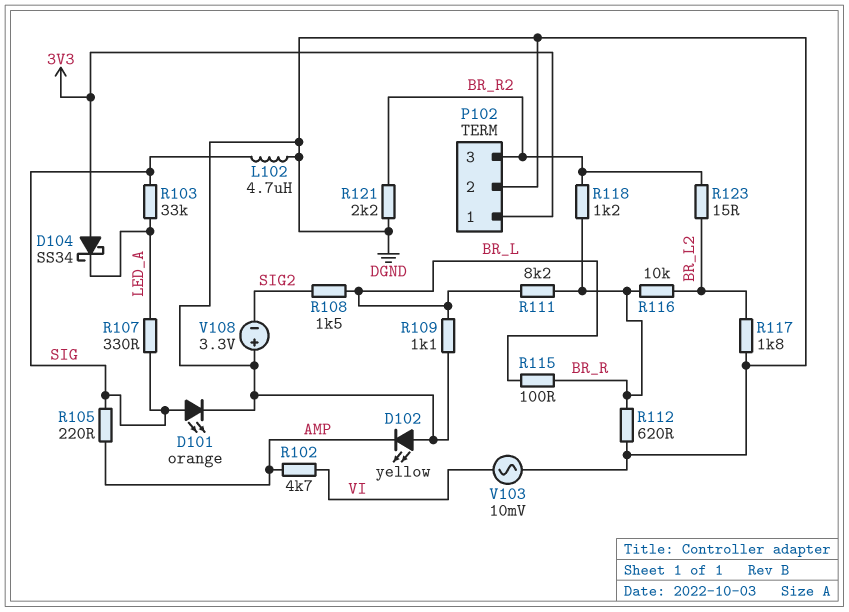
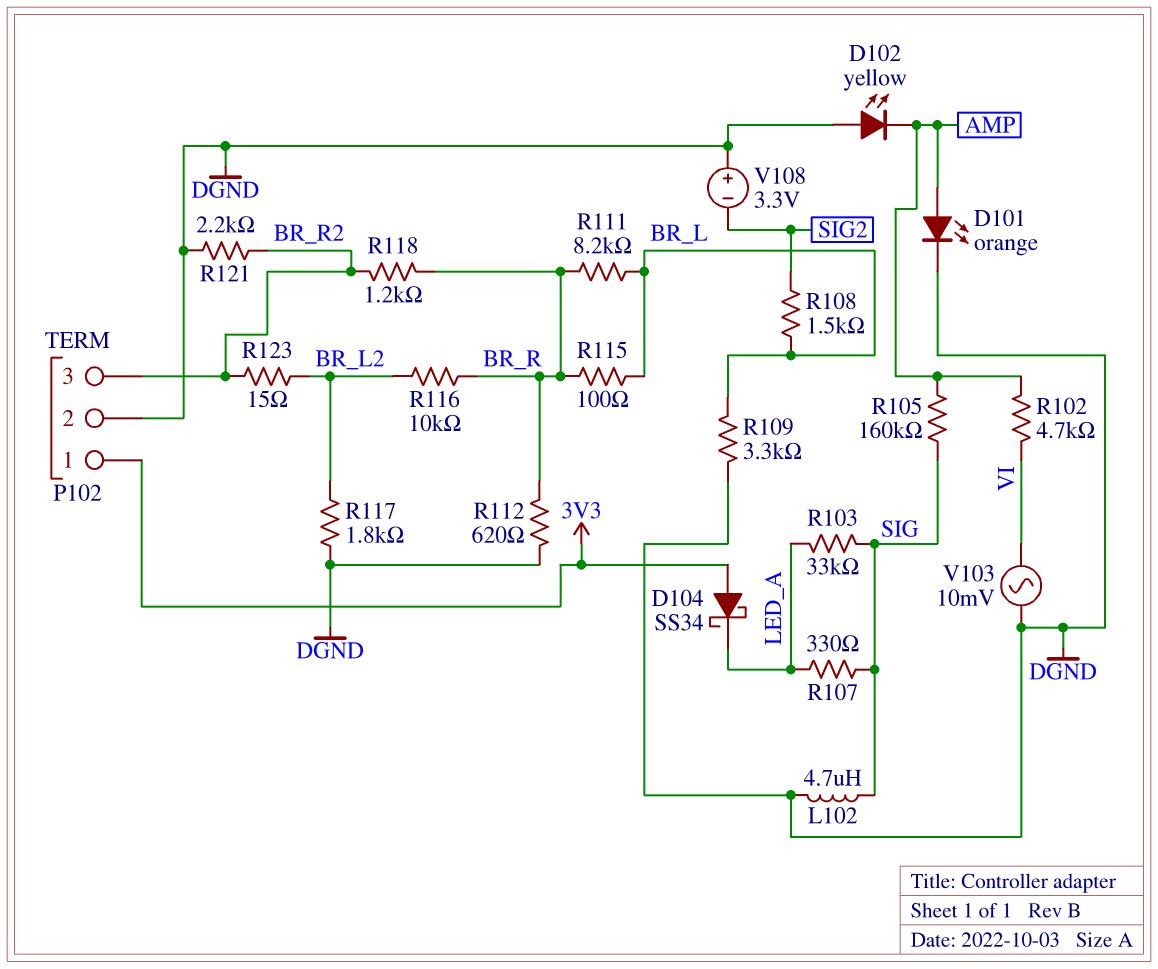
D101: LED orange (A SIG, K DGND) -> LED orange (A AMP, K DGND)
R105: 220 (AMP, SIG) -> 160k (AMP, SIG)
R109: 1.1k (BR_L, DGND) -> 3.3k (BR_L, DGND)

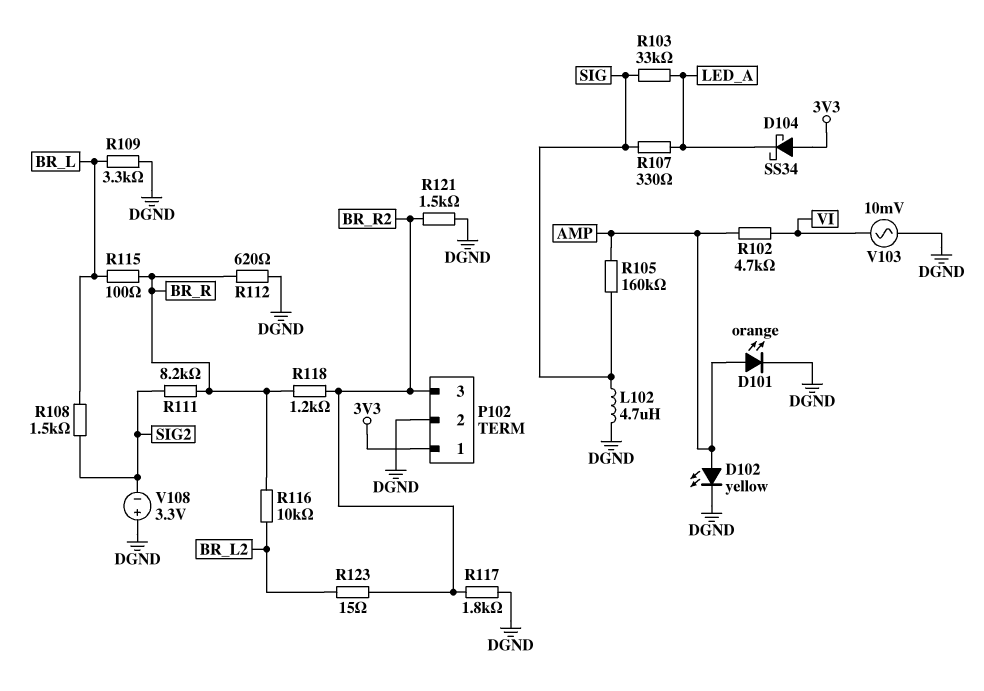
D102: LED yellow (A DGND, K AMP) -> LED yellow (A AMP, K DGND)
R111: 8.2k (BR_L, BR_R) -> 8.2k (BR_R, SIG2)
R117: 1.8k (BR_L2, DGND) -> 1.8k (BR_R2, DGND)
R121: 2.2k (BR_R2, DGND) -> 1.5k (BR_R2, DGND)

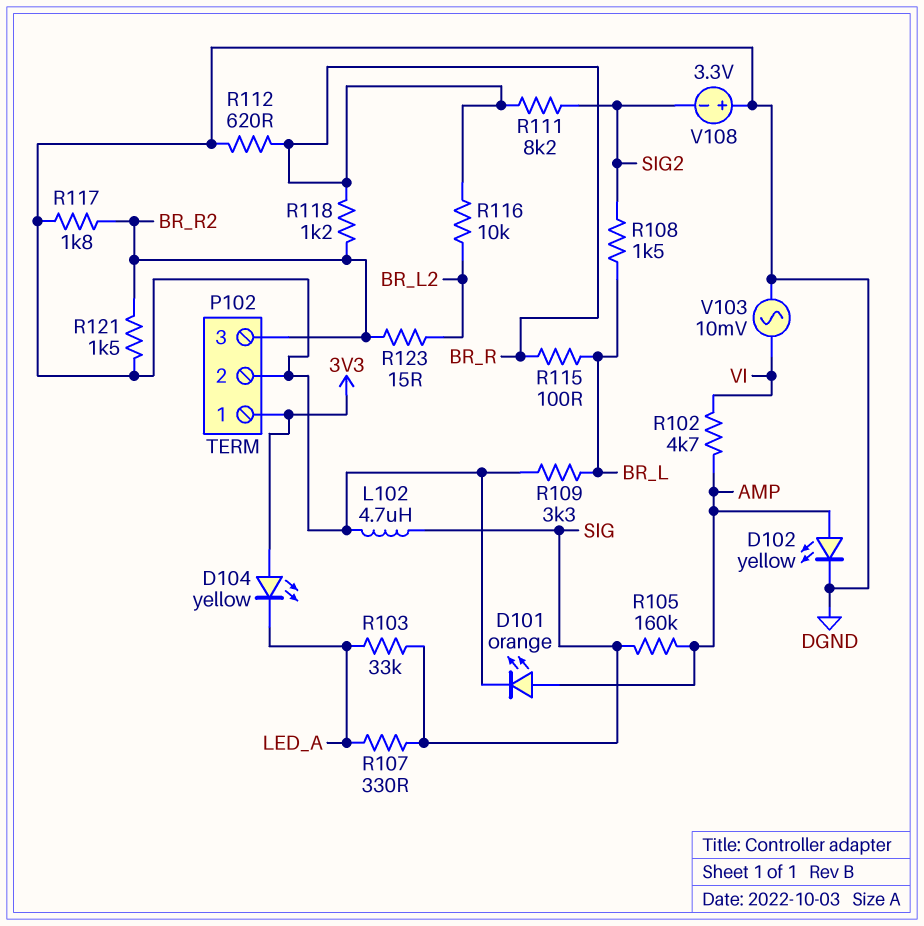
D104: schottky SS34 (A 3V3, K LED_A) -> LED yellow (A 3V3, K LED_A)

